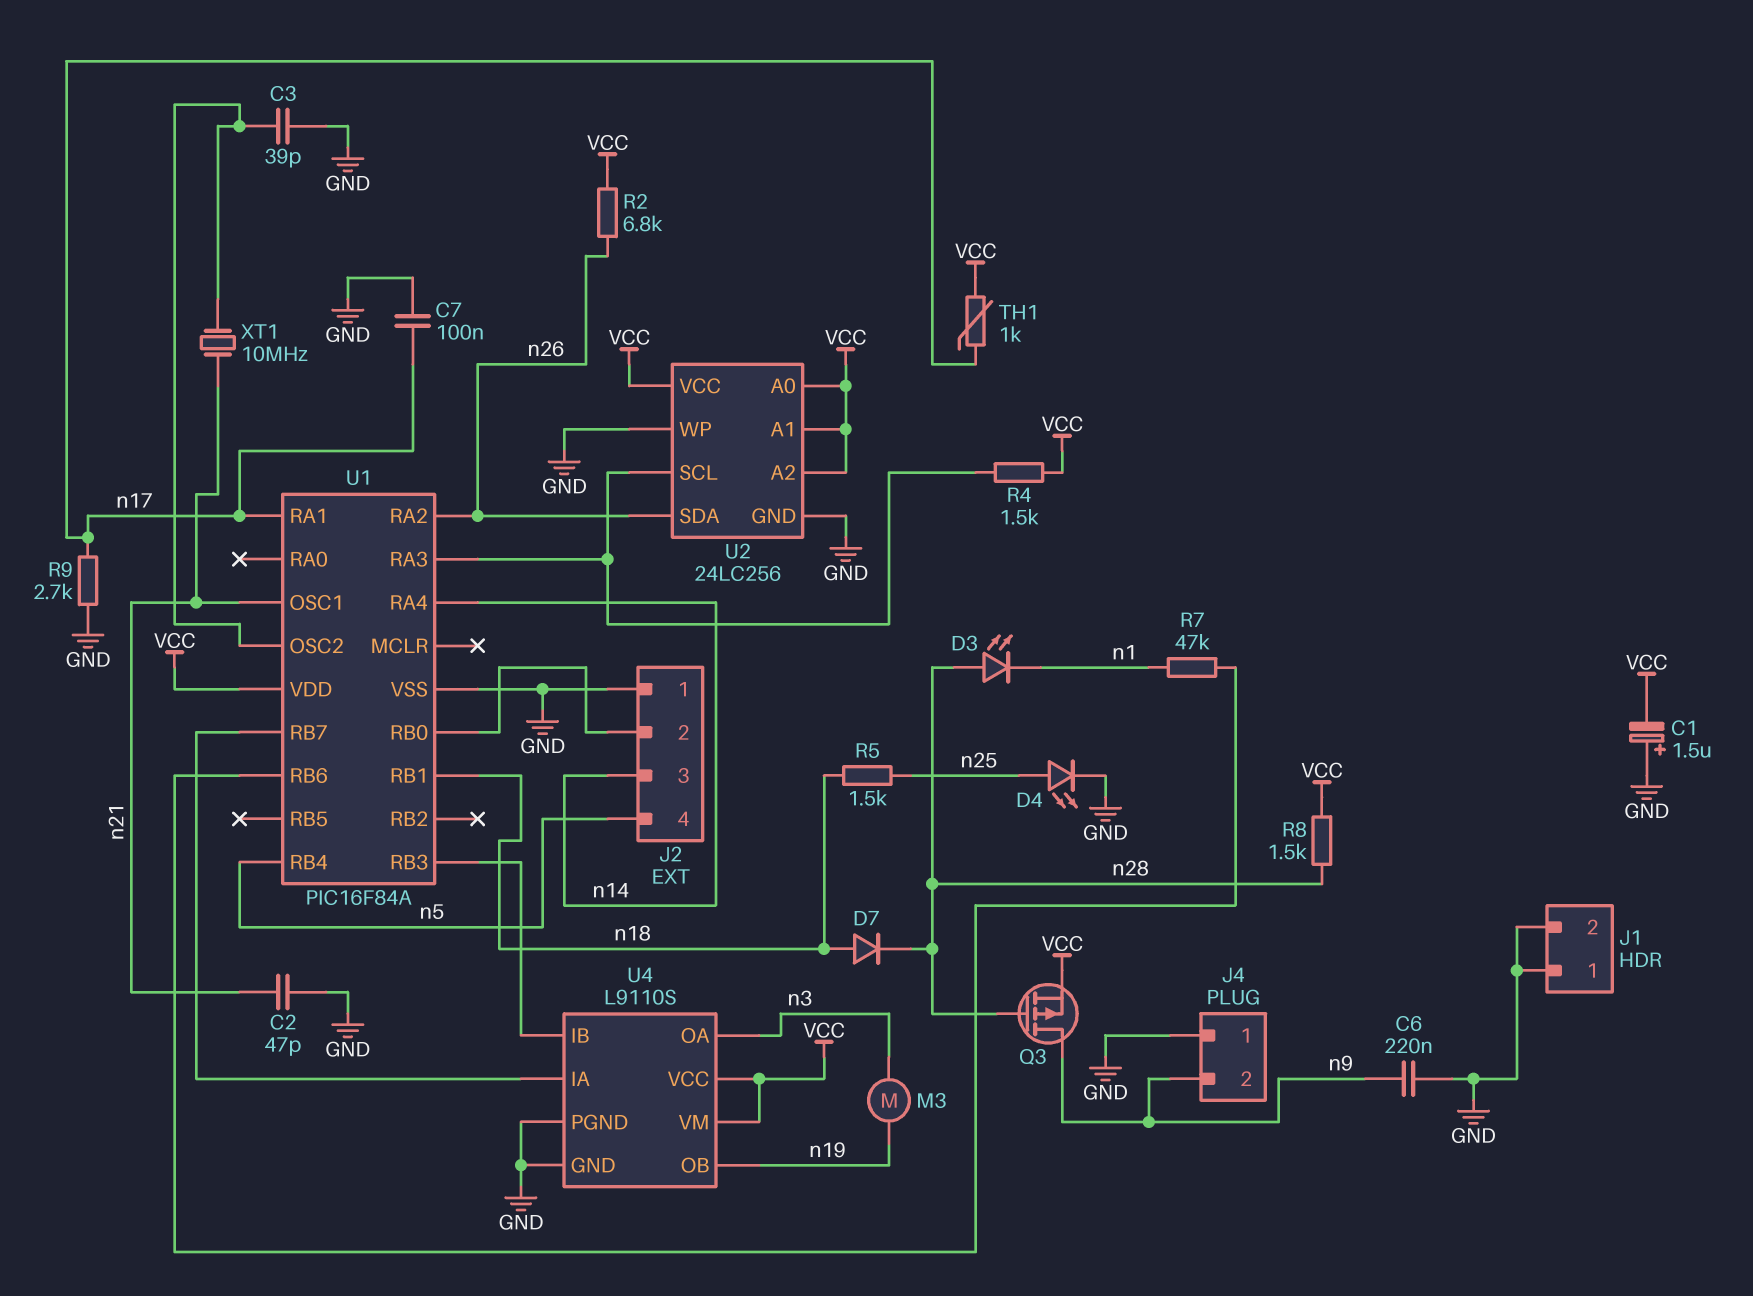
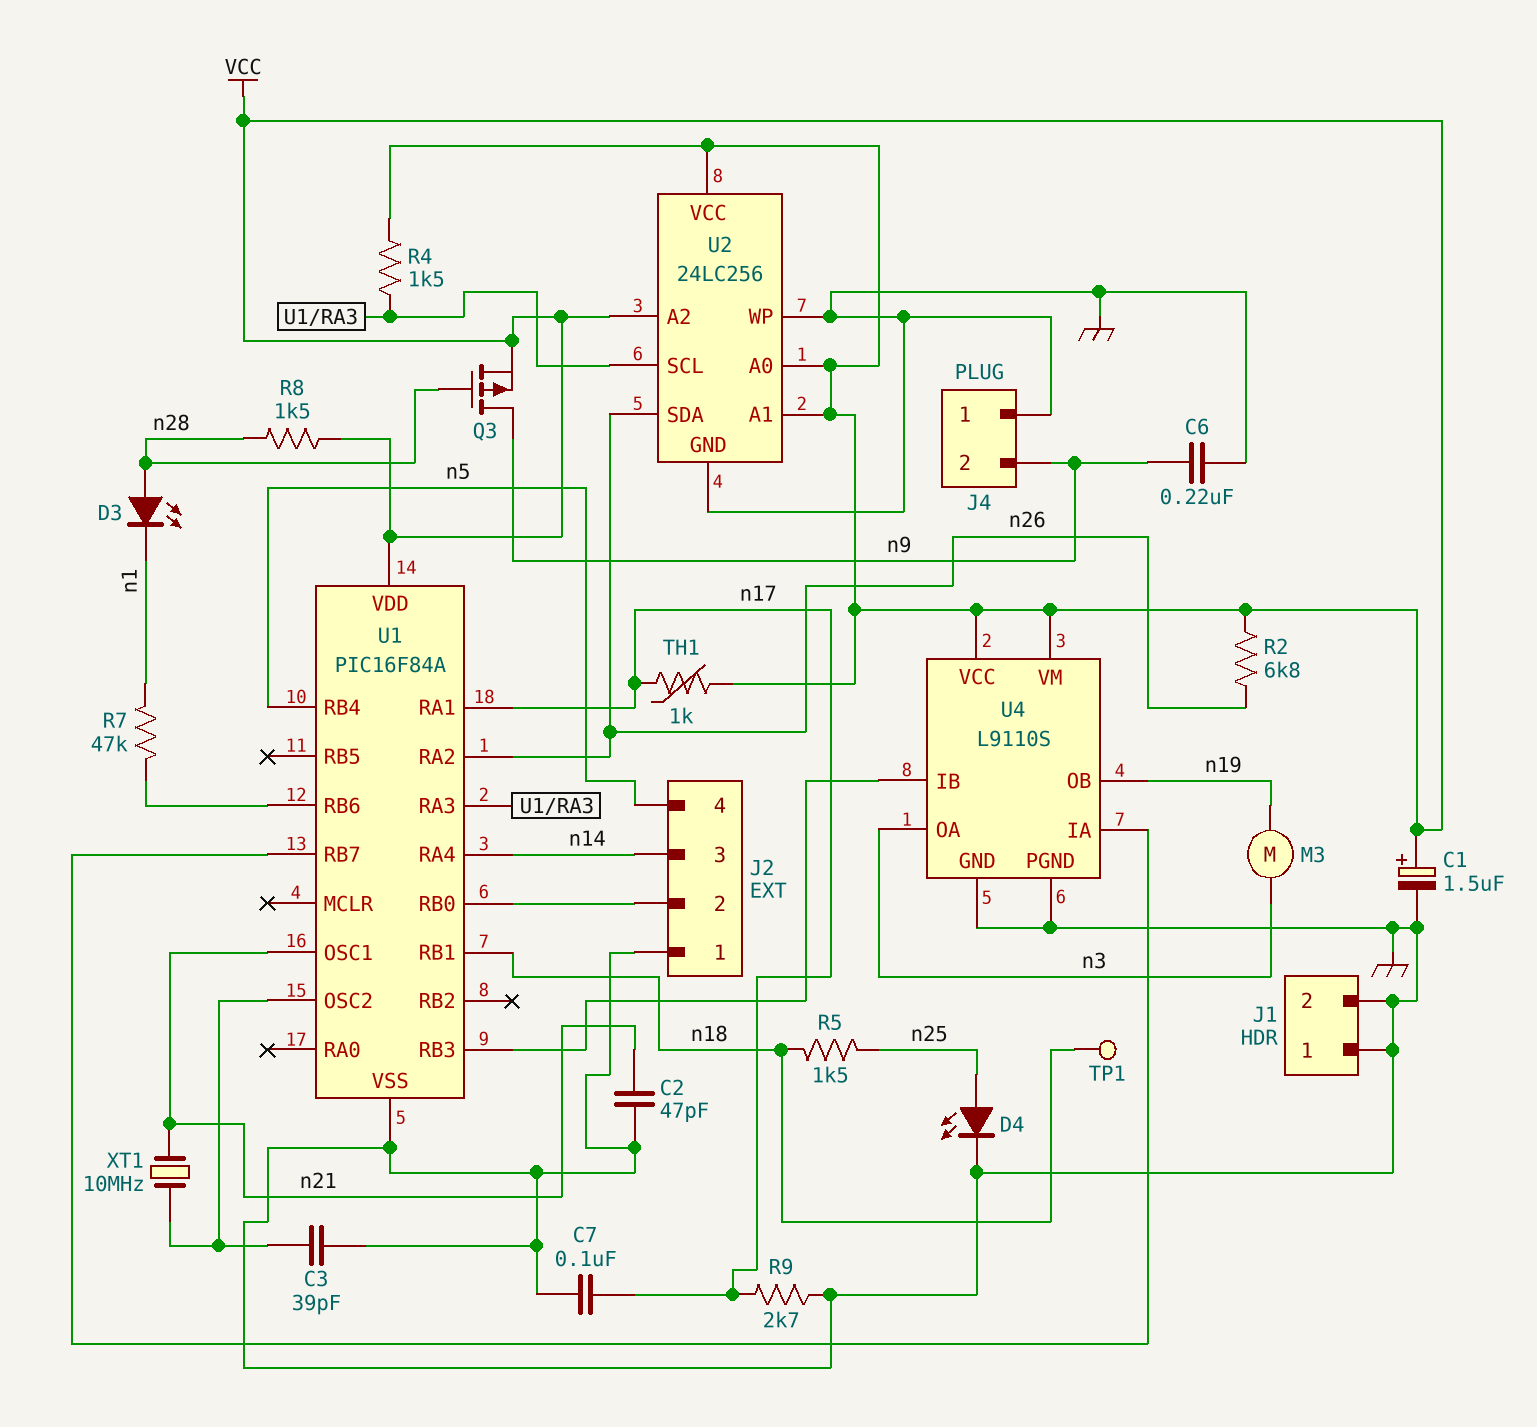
C1: 1.5uF (plus GND, minus VCC) -> 1.5uF (plus VCC, minus GND)
D7: diode (A n18, K n28) -> none
TP1: none -> test point (n18)

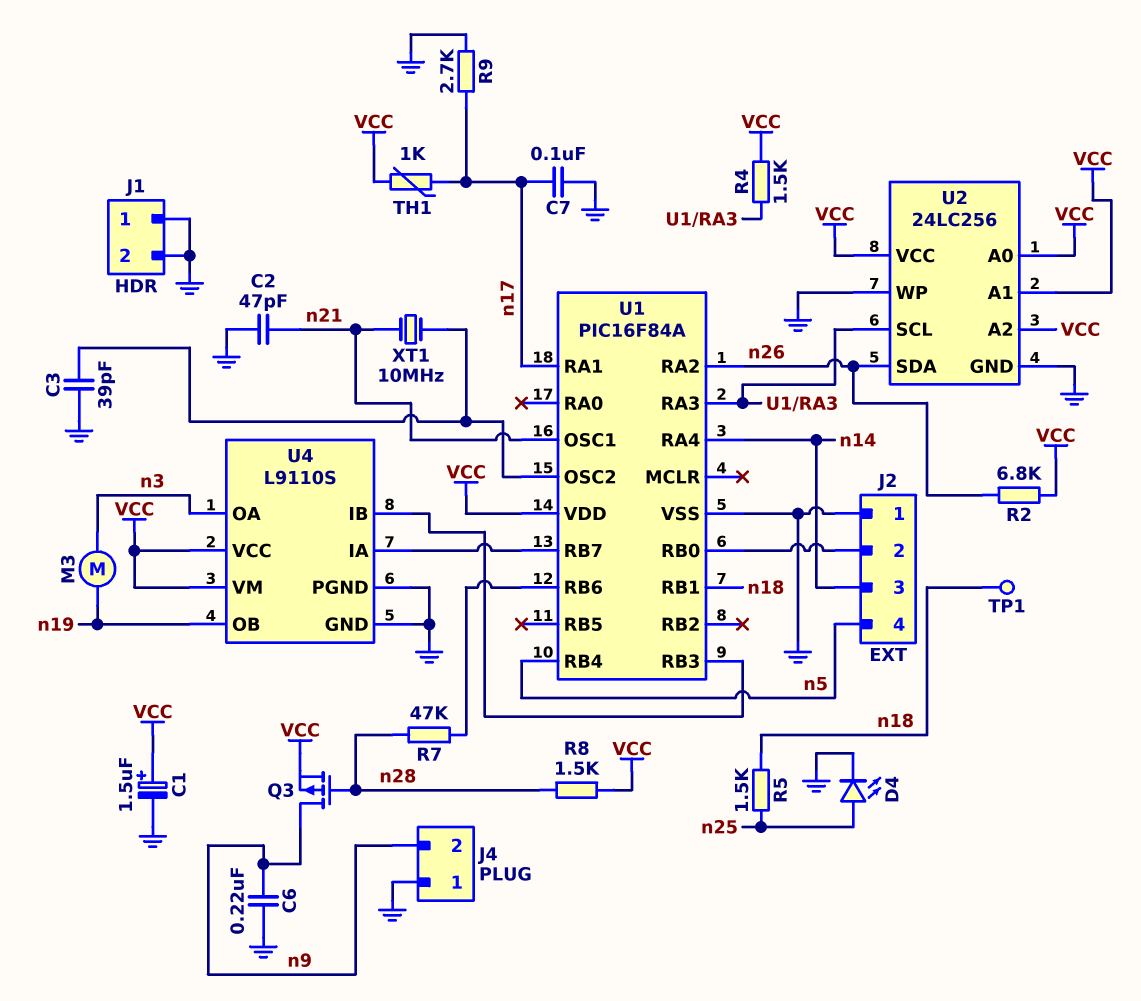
D3: LED (A n28, K n1) -> none
R7: 47k (U1/RB6, n1) -> 47k (U1/RB6, n28)

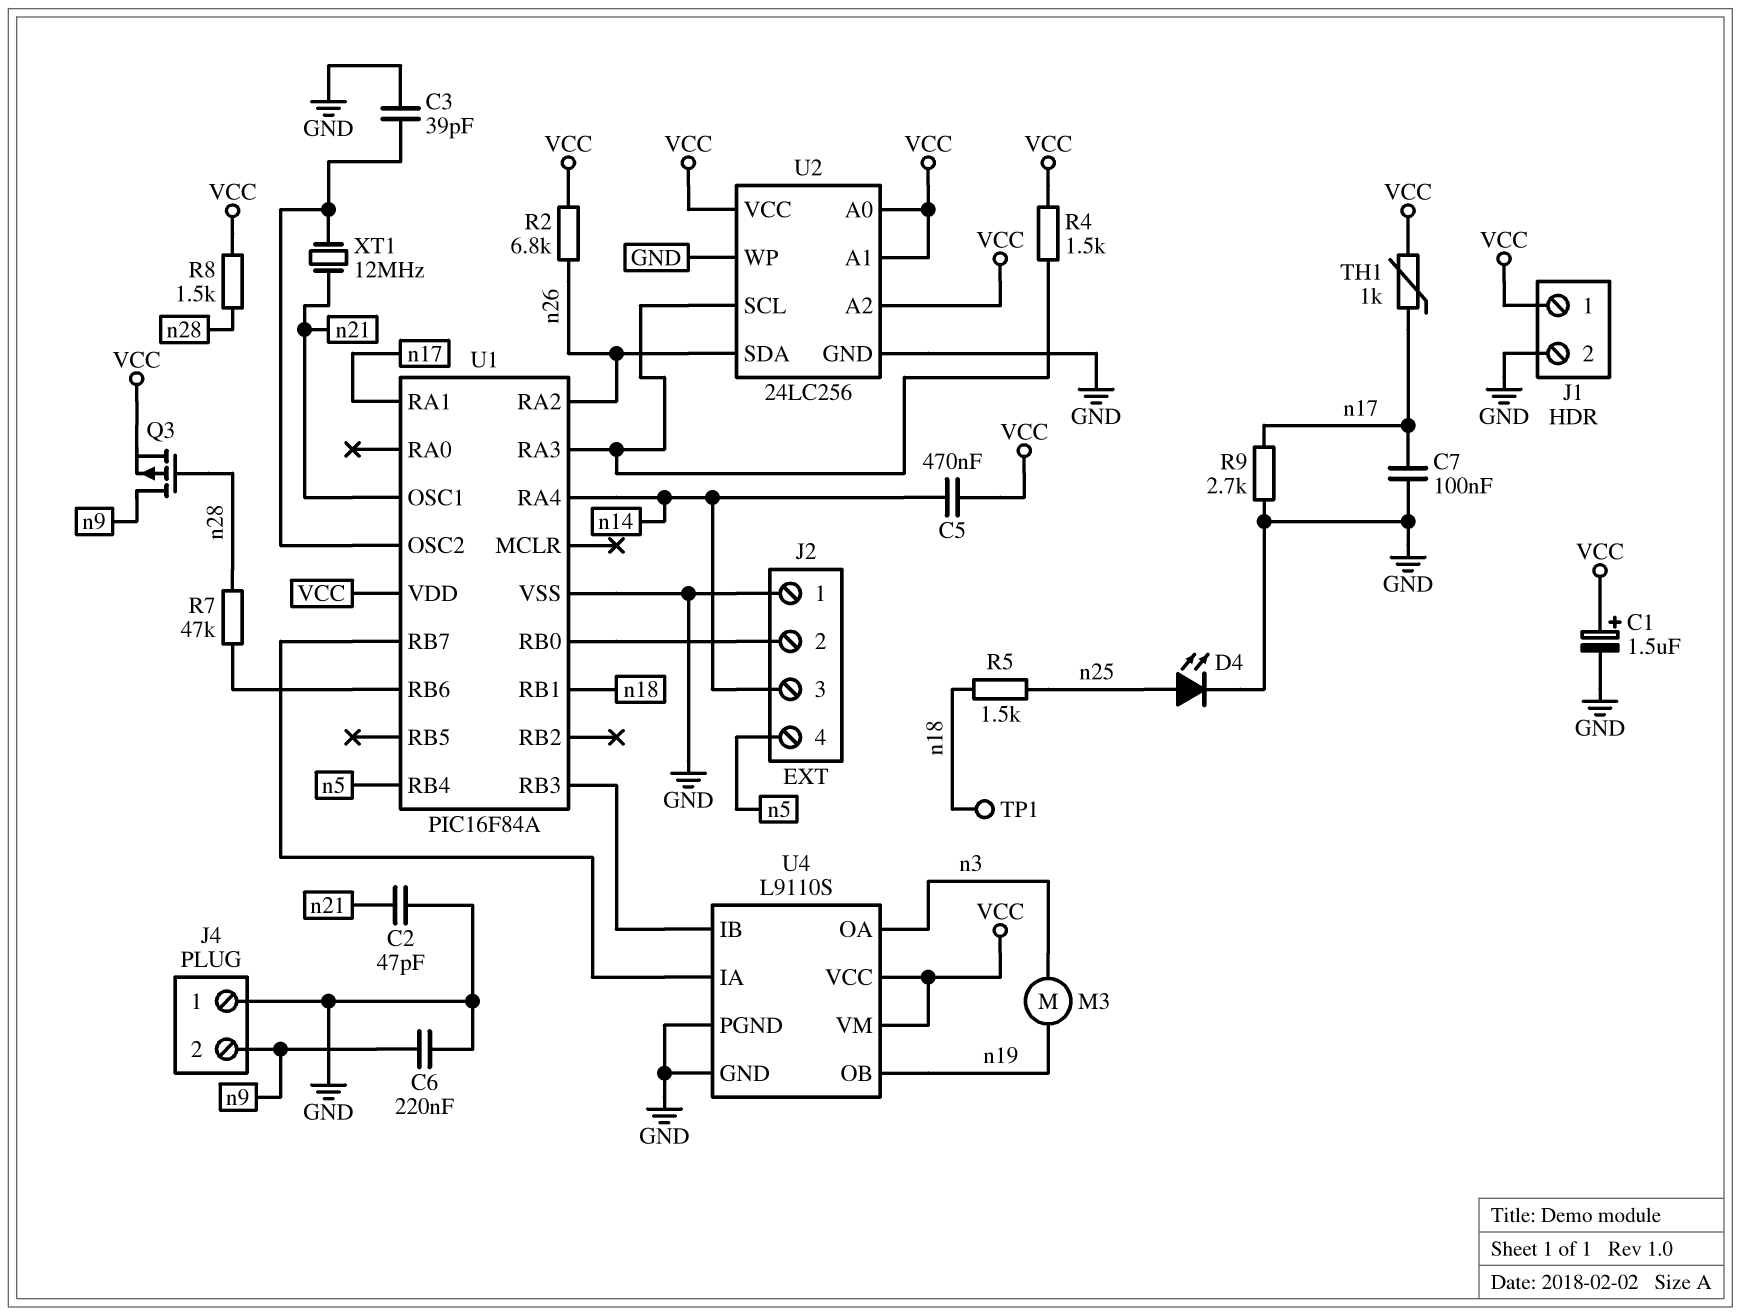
C5: none -> 470nF (VCC, n14)
J1 pin 1: GND -> VCC
XT1: 10MHz (U1/OSC2, n21) -> 12MHz (U1/OSC2, n21)

